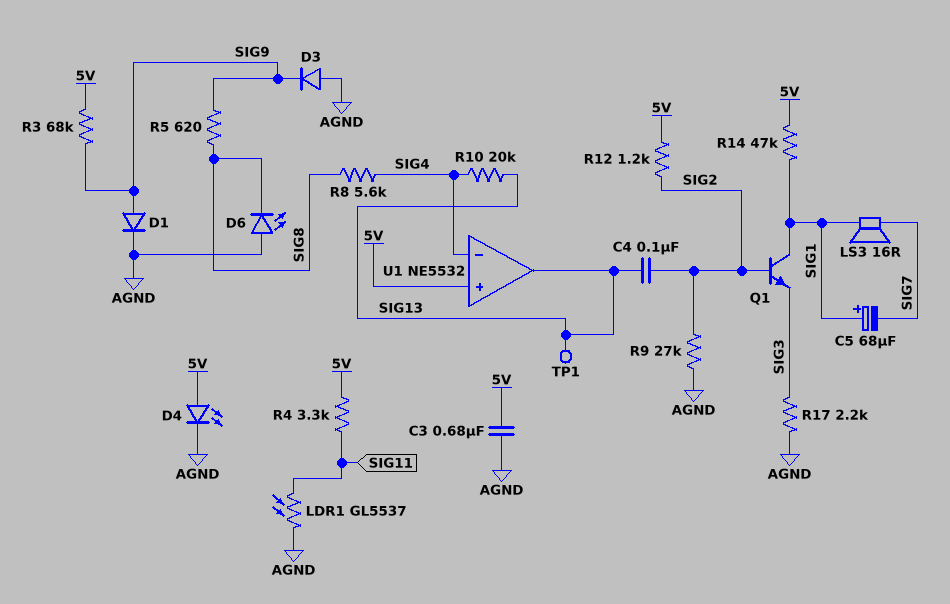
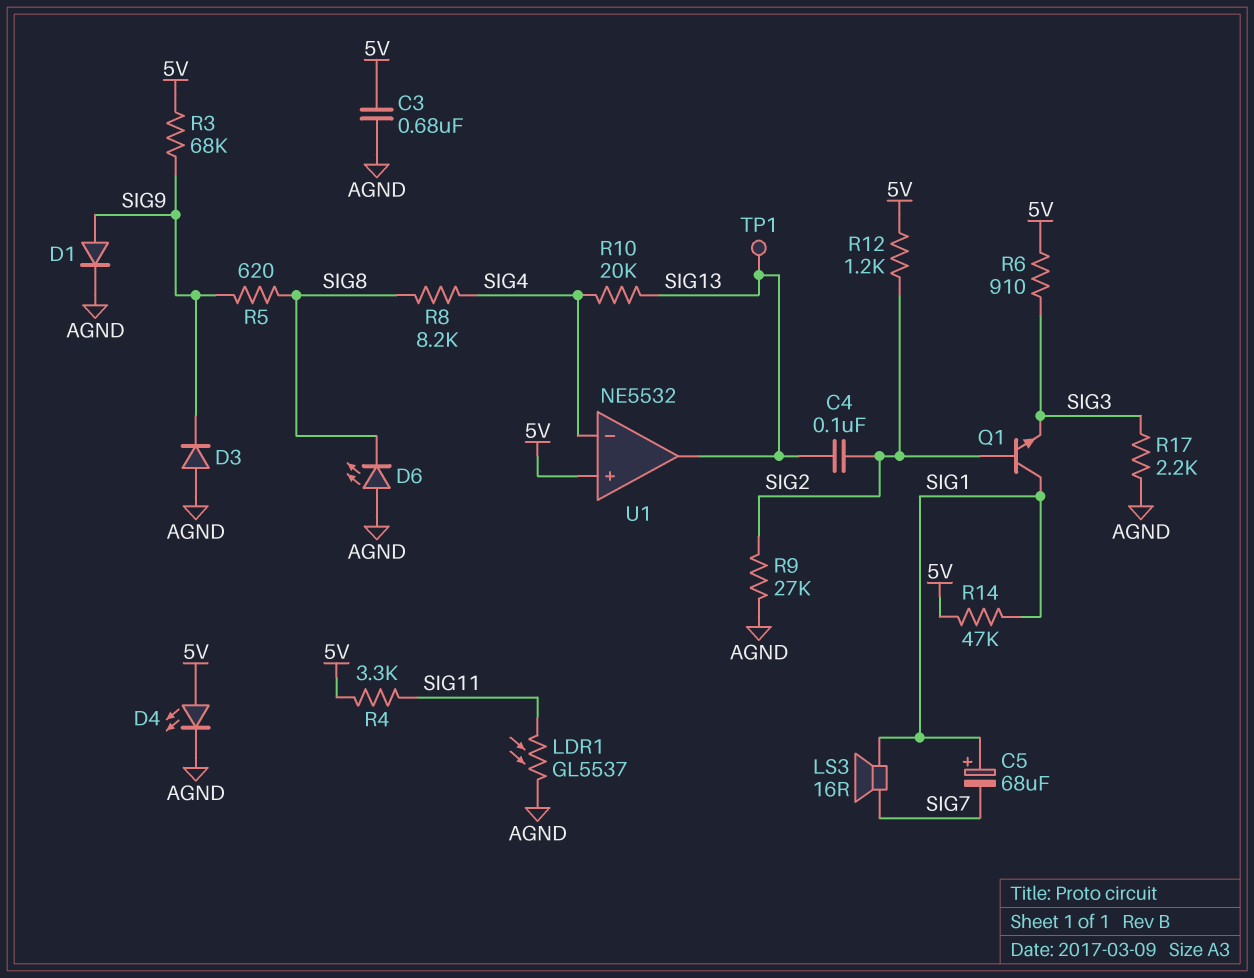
R6: none -> 910 (5V, SIG3)
R8: 5.6k (SIG4, SIG8) -> 8.2k (SIG4, SIG8)

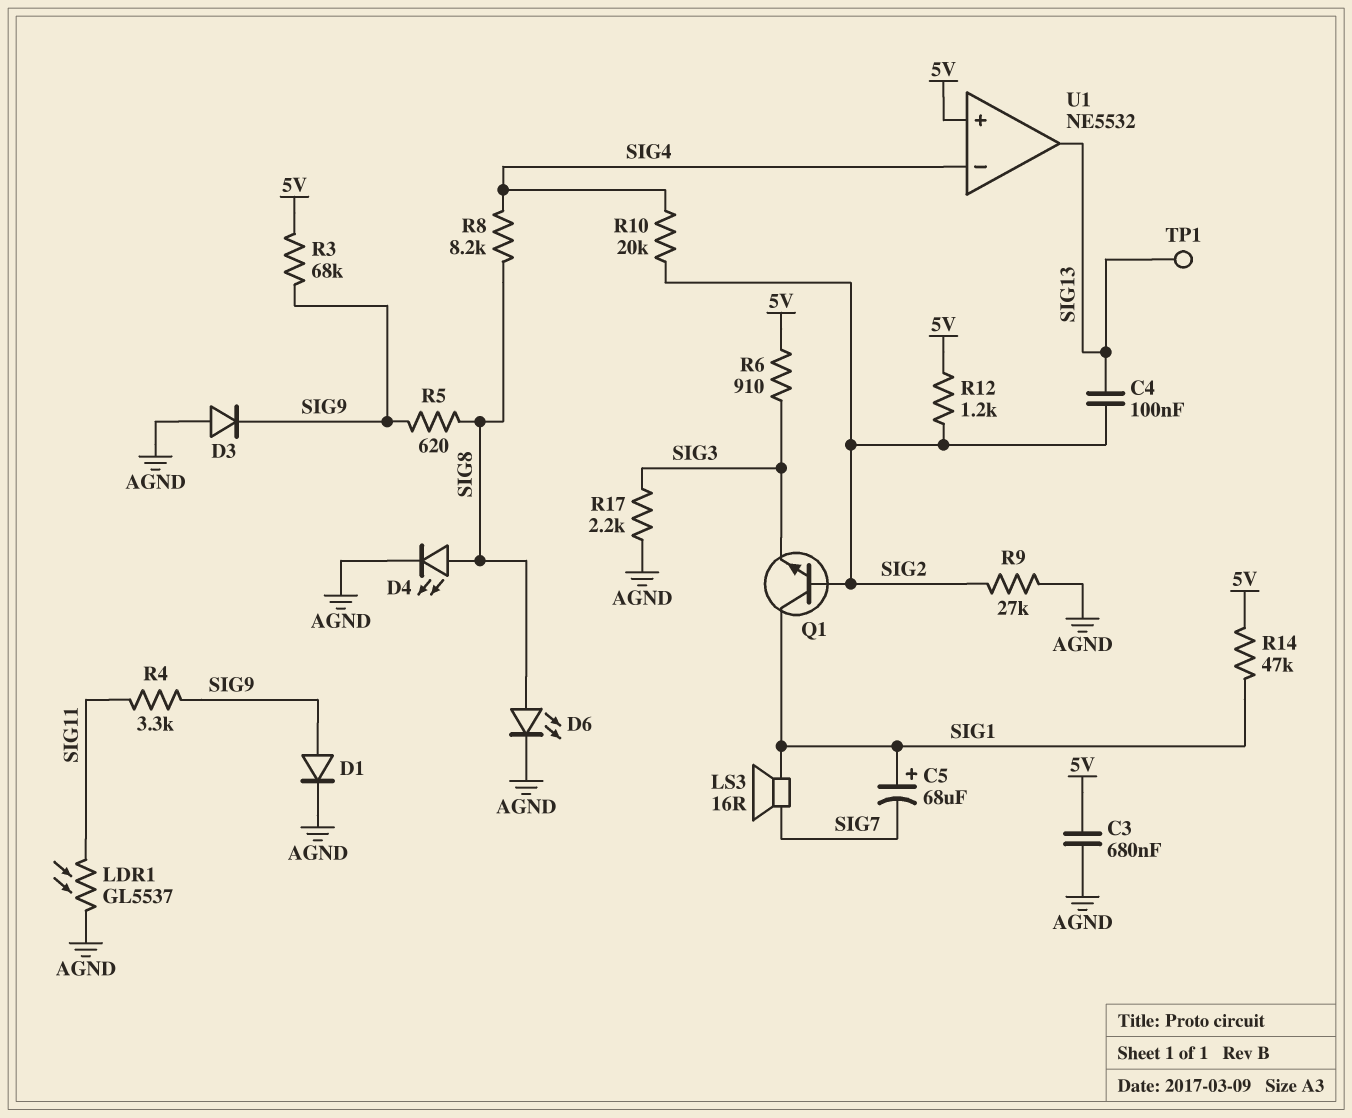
D4: LED (A 5V, K AGND) -> LED (A SIG8, K AGND)
D6: LED (A AGND, K SIG8) -> LED (A SIG8, K AGND)
R4: 3.3k (5V, SIG11) -> 3.3k (SIG9, SIG11)
R10: 20k (SIG4, SIG13) -> 20k (SIG2, SIG4)

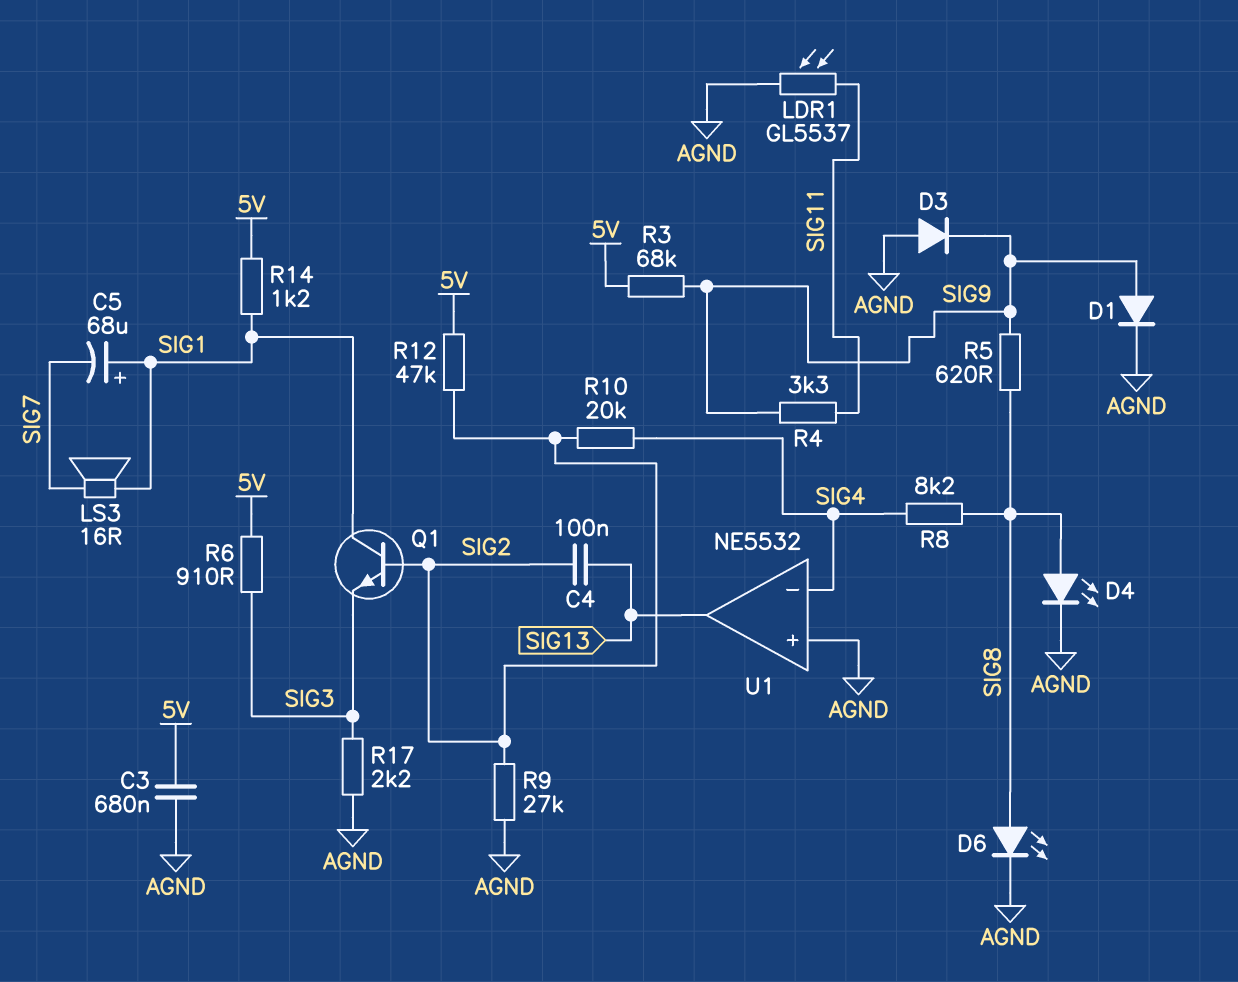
R12: 1.2k (5V, SIG2) -> 47k (5V, SIG2)
R14: 47k (5V, SIG1) -> 1.2k (5V, SIG1)
TP1: test point (SIG13) -> none
U1 pin in+: 5V -> AGND

